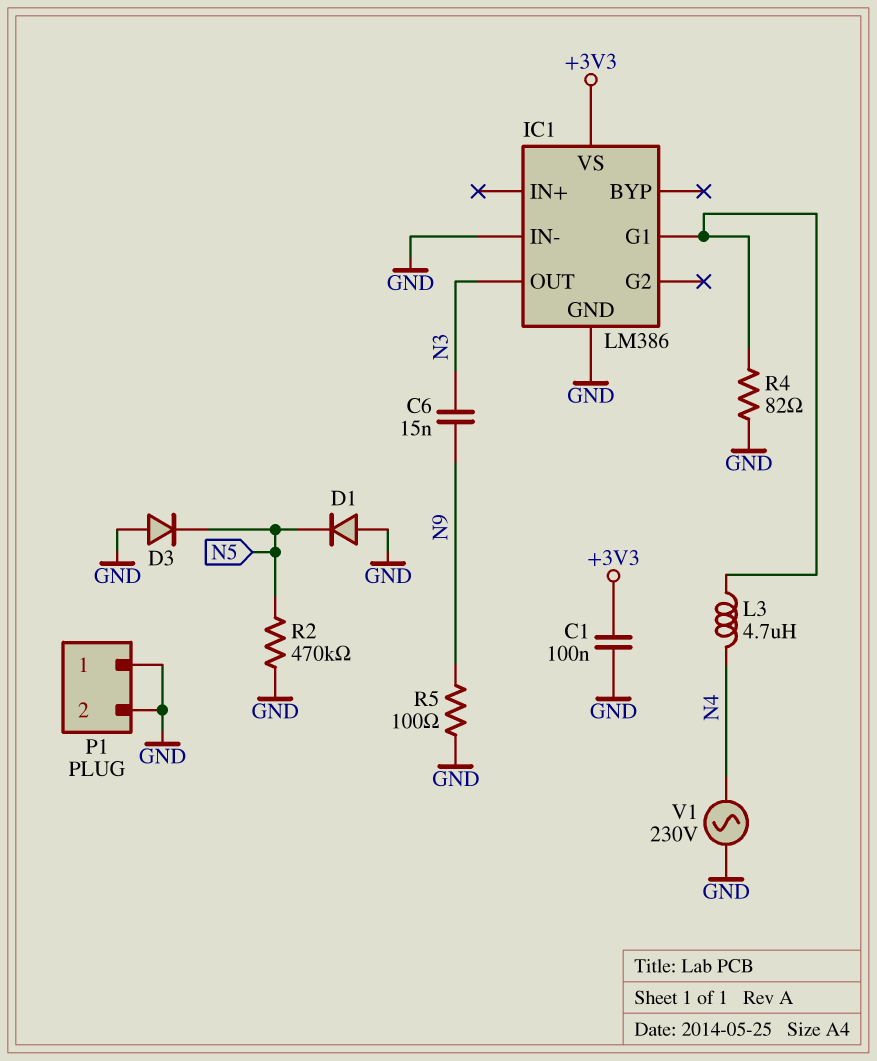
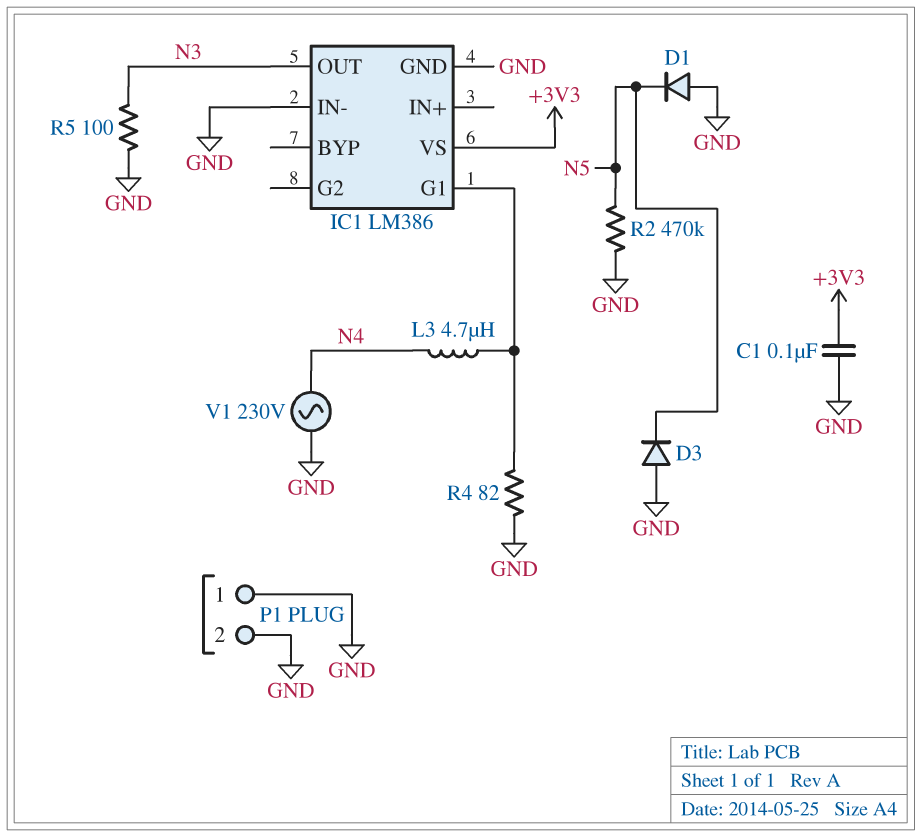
C6: 15nF (N3, N9) -> none
R5: 100 (GND, N9) -> 100 (GND, N3)

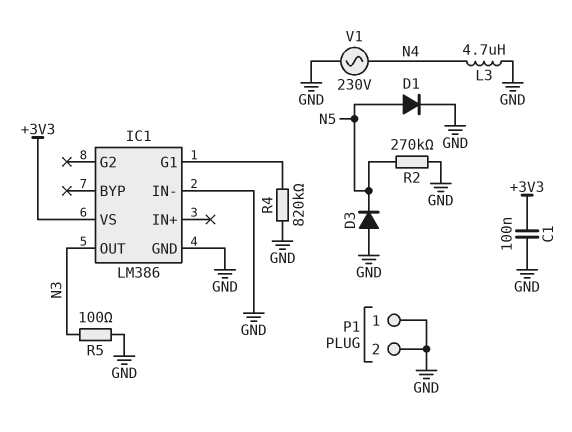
D1: diode (A GND, K N5) -> diode (A N5, K GND)
L3: 4.7uH (IC1/G1, N4) -> 4.7uH (GND, N4)
R2: 470k (GND, N5) -> 270k (GND, N5)
R4: 82 (GND, IC1/G1) -> 820k (GND, IC1/G1)

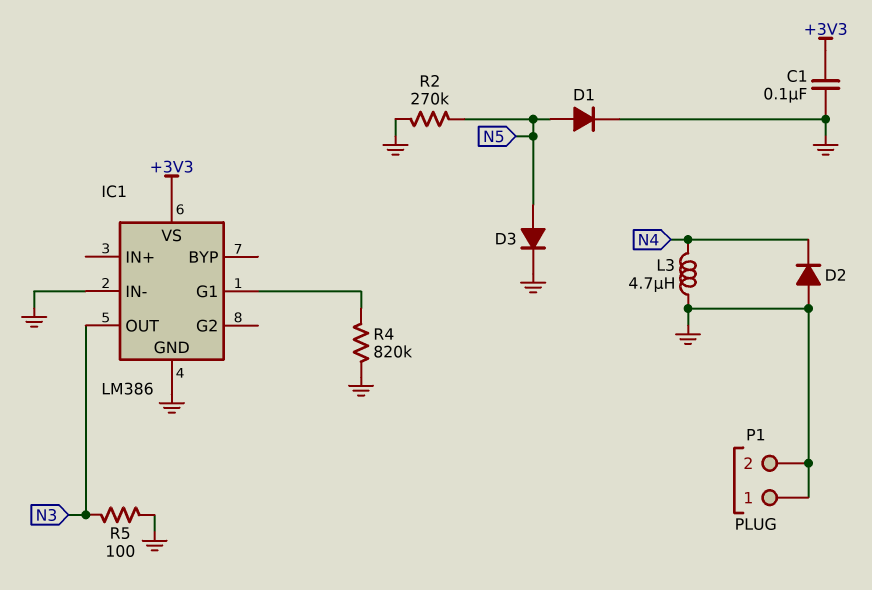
D2: none -> diode (A GND, K N4)
D3: diode (A GND, K N5) -> diode (A N5, K GND)
V1: AC 230V (GND, N4) -> none

